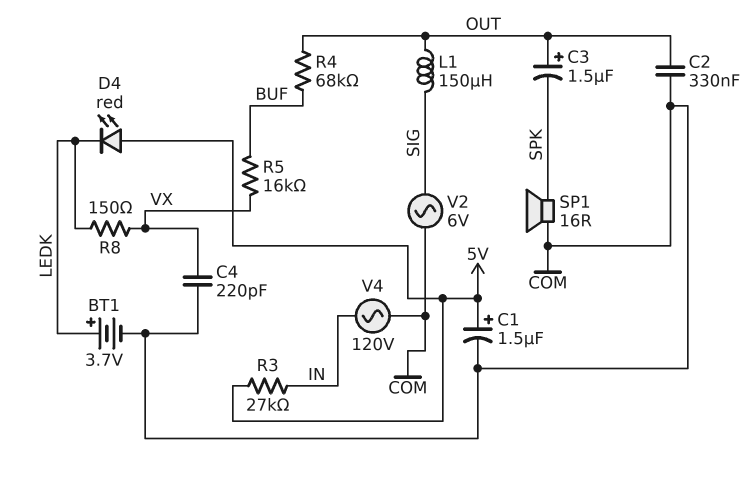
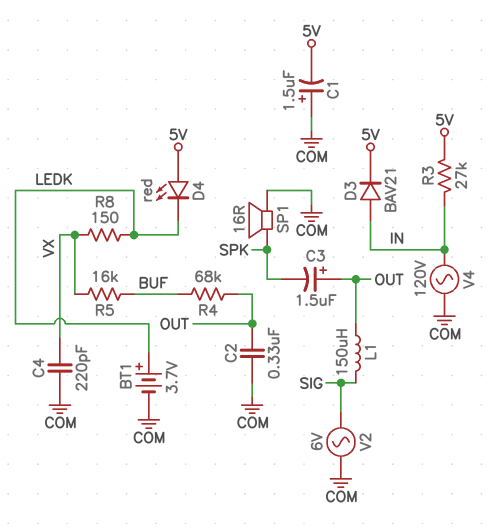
C1: 1.5uF (plus 5V, minus COM) -> 1.5uF (plus COM, minus 5V)
D3: none -> diode BAV21 (A IN, K 5V)

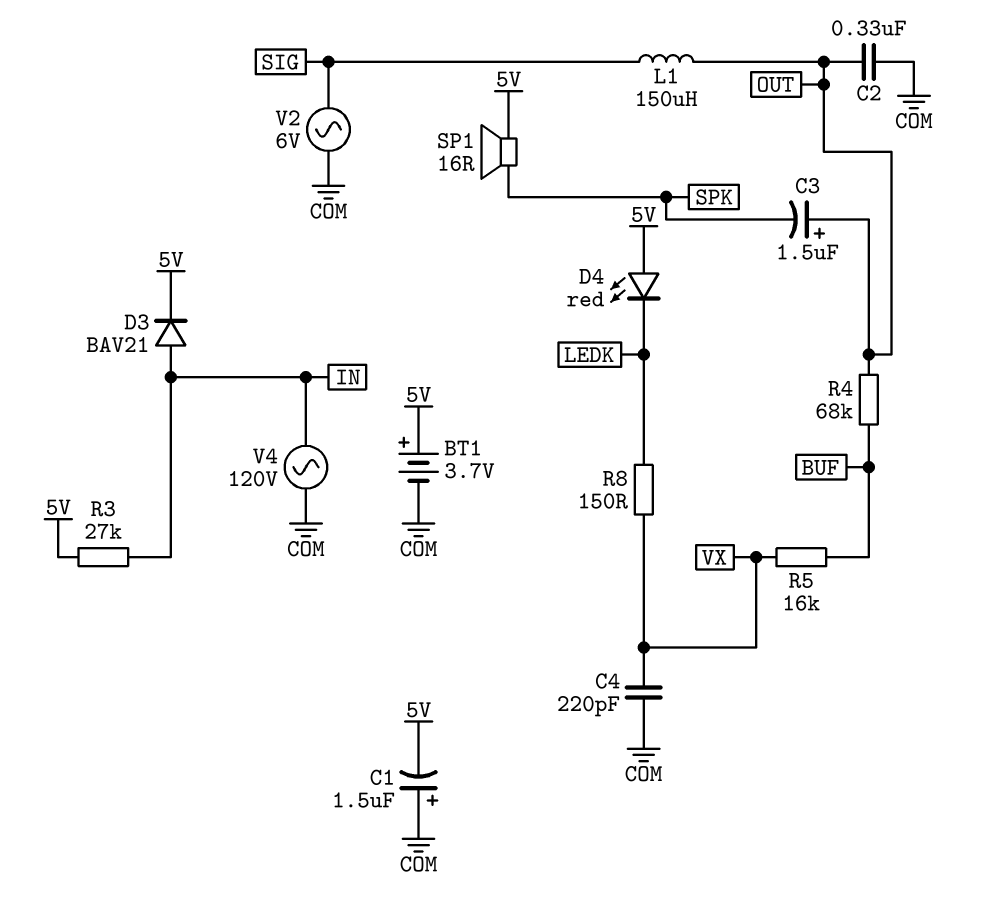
BT1: 3.7V (plus LEDK, minus COM) -> 3.7V (plus 5V, minus COM)
SP1: speaker 16R (COM, SPK) -> speaker 16R (5V, SPK)

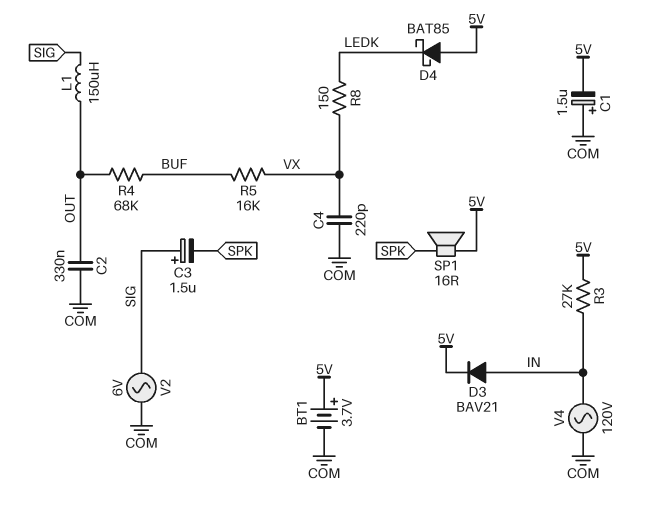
C3: 1.5uF (plus OUT, minus SPK) -> 1.5uF (plus SIG, minus SPK)
D4: LED red (A 5V, K LEDK) -> schottky BAT85 (A 5V, K LEDK)

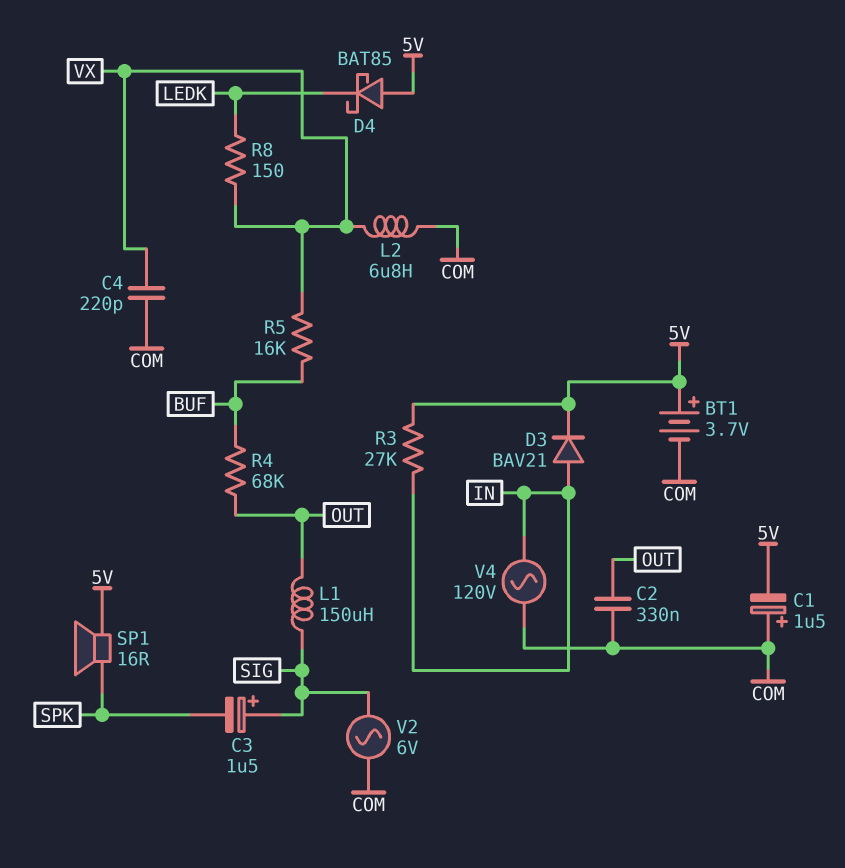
L2: none -> 6.8uH (COM, VX)

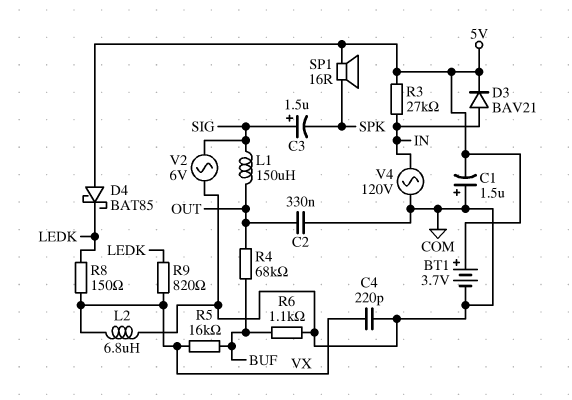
R6: none -> 1.1k (BUF, COM)
R9: none -> 820 (LEDK, VX)

